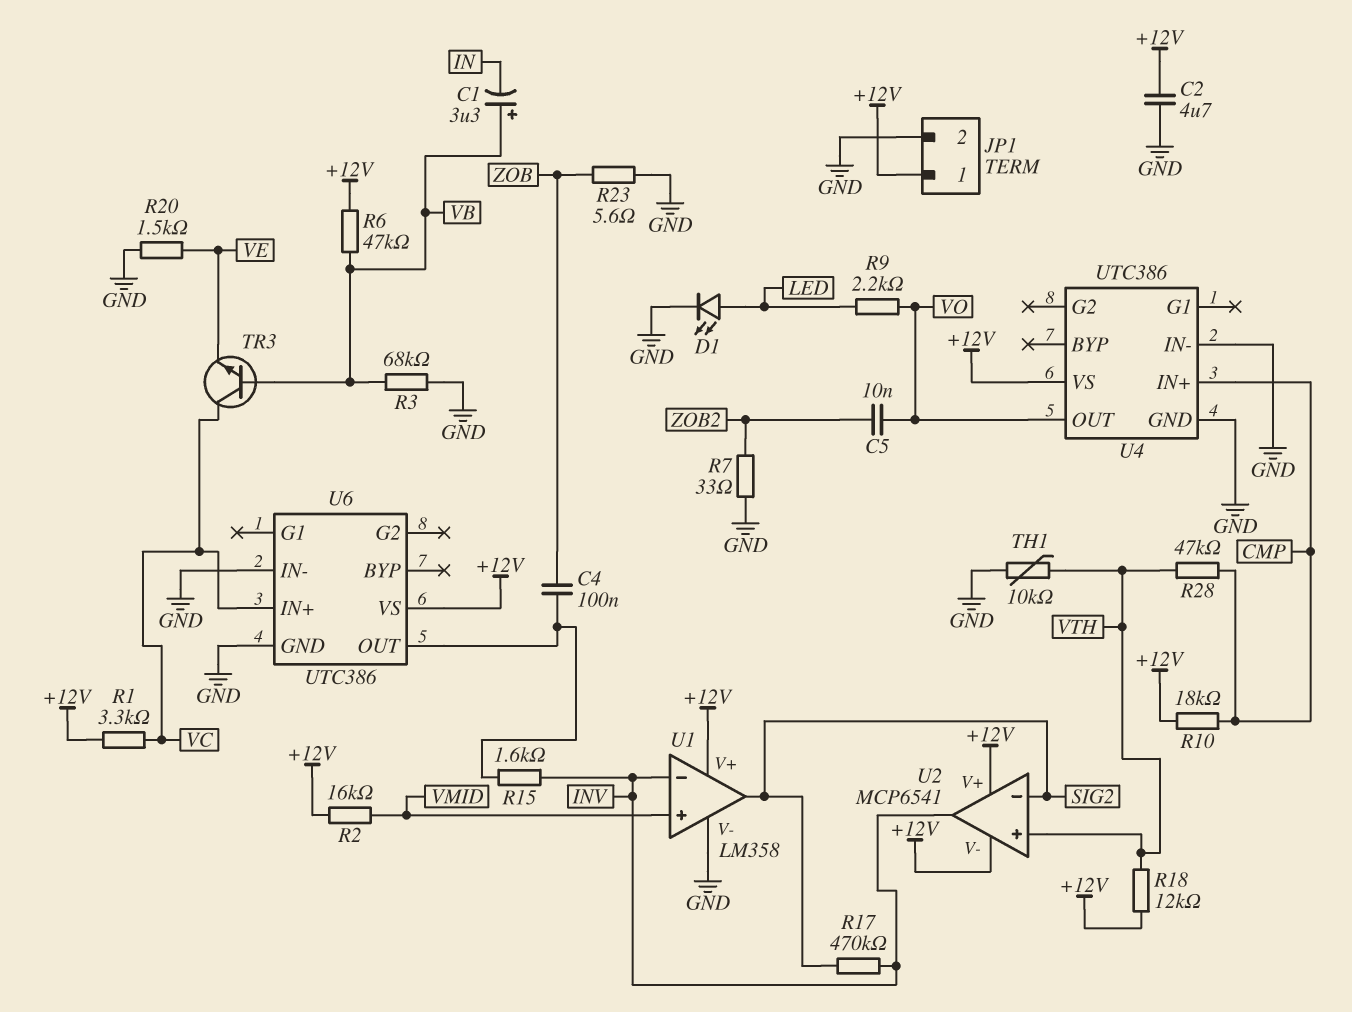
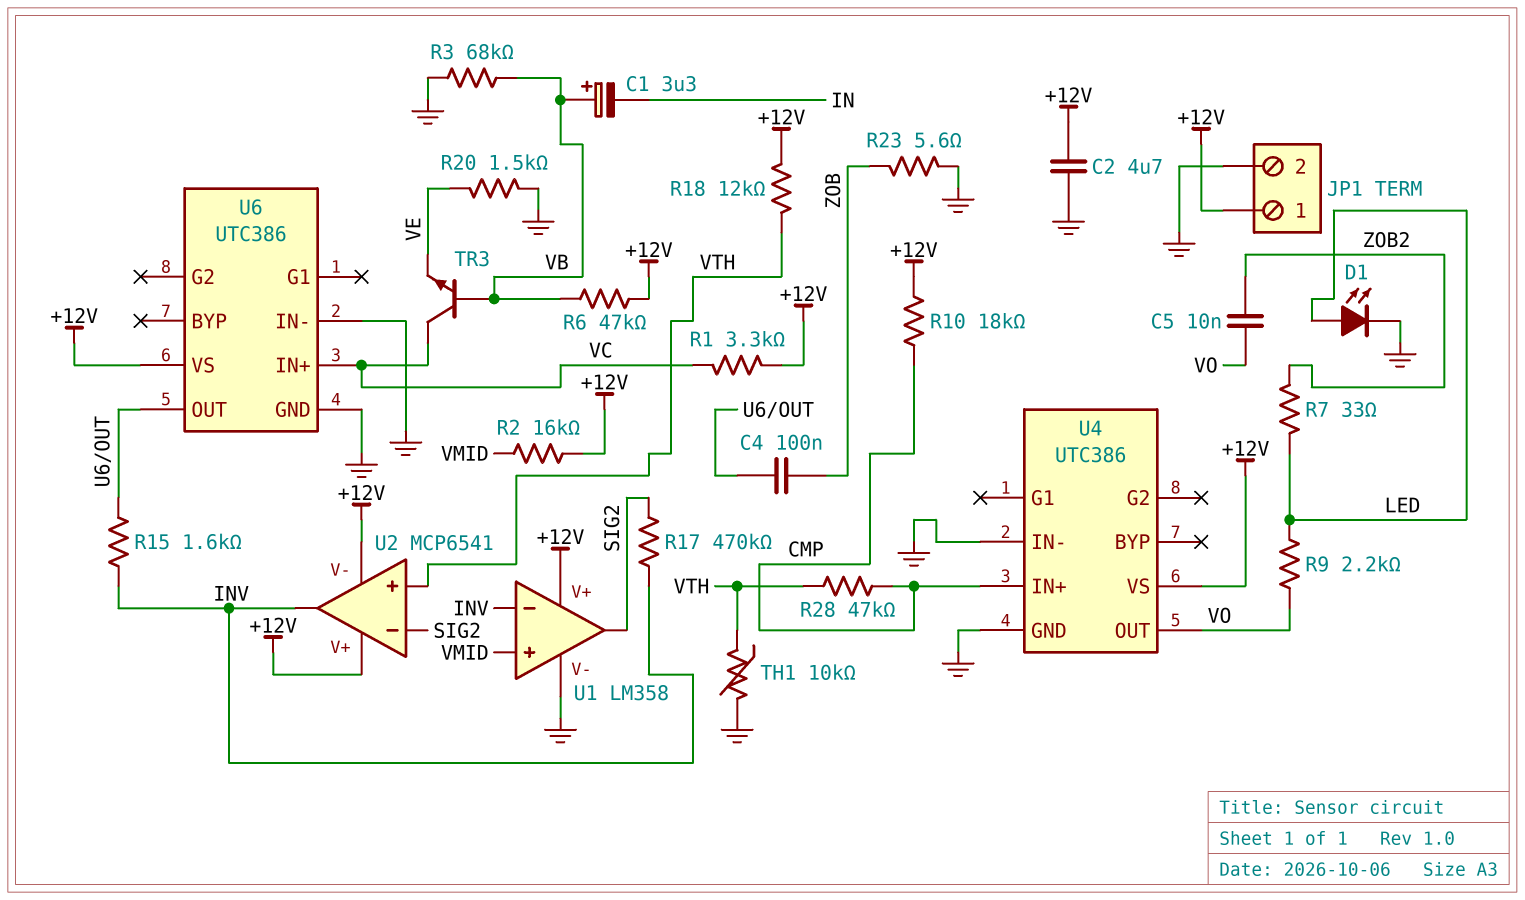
R7: 33 (GND, ZOB2) -> 33 (LED, ZOB2)

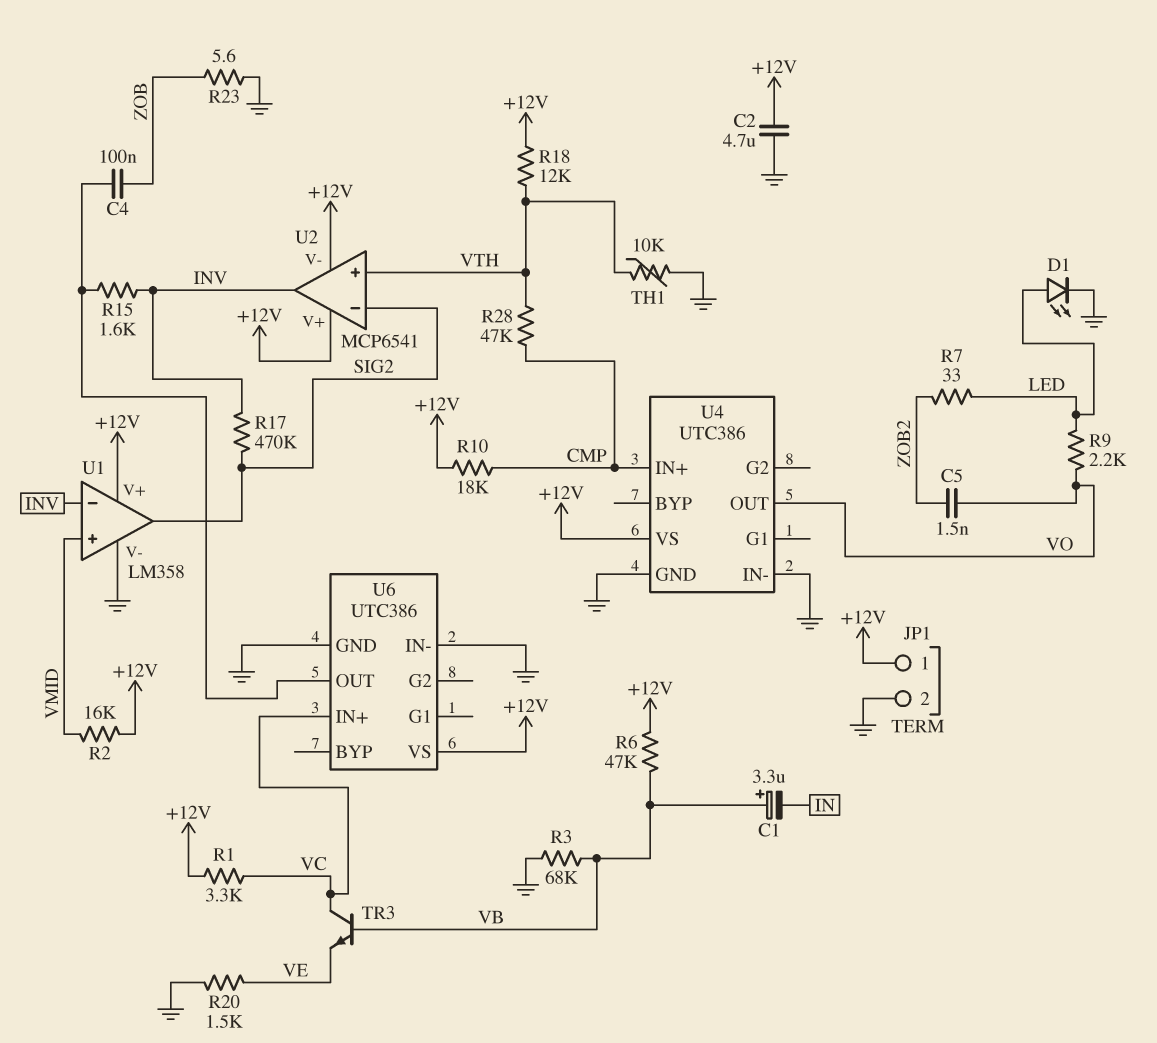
C5: 10nF (VO, ZOB2) -> 1.5nF (VO, ZOB2)

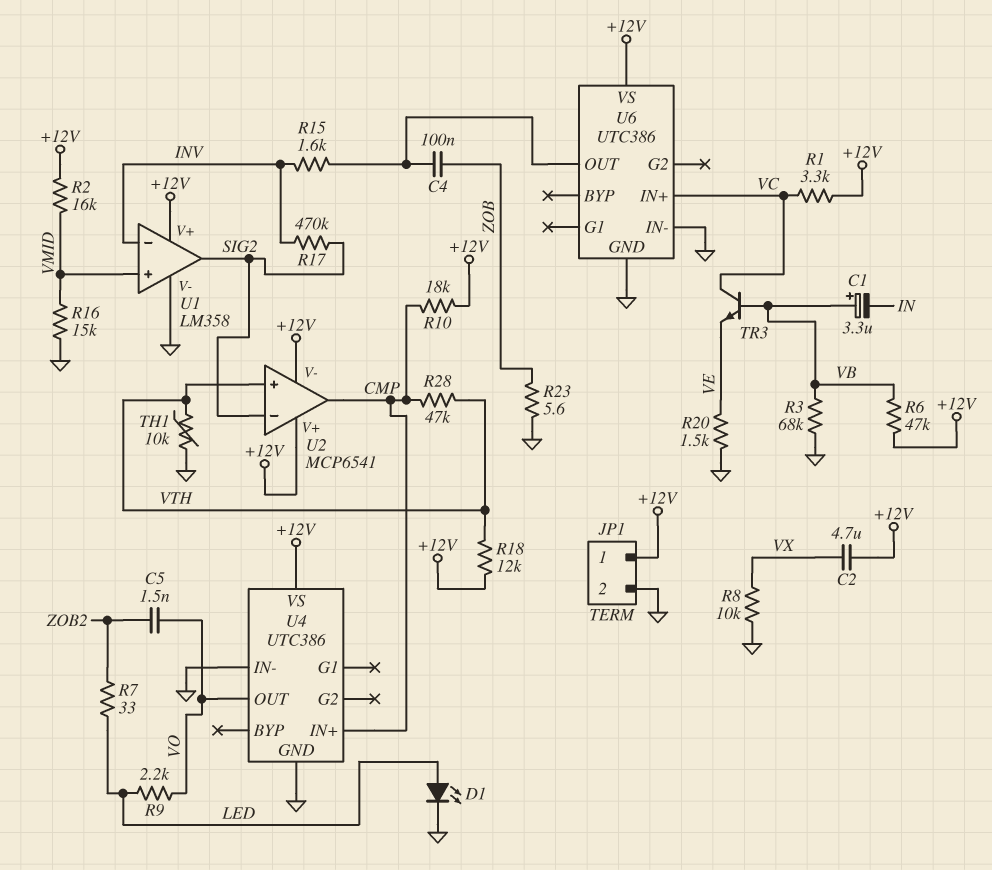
C2: 4.7uF (+12V, GND) -> 4.7uF (+12V, VX)
R8: none -> 10k (GND, VX)
R16: none -> 15k (GND, VMID)
U2 pin out: INV -> CMP

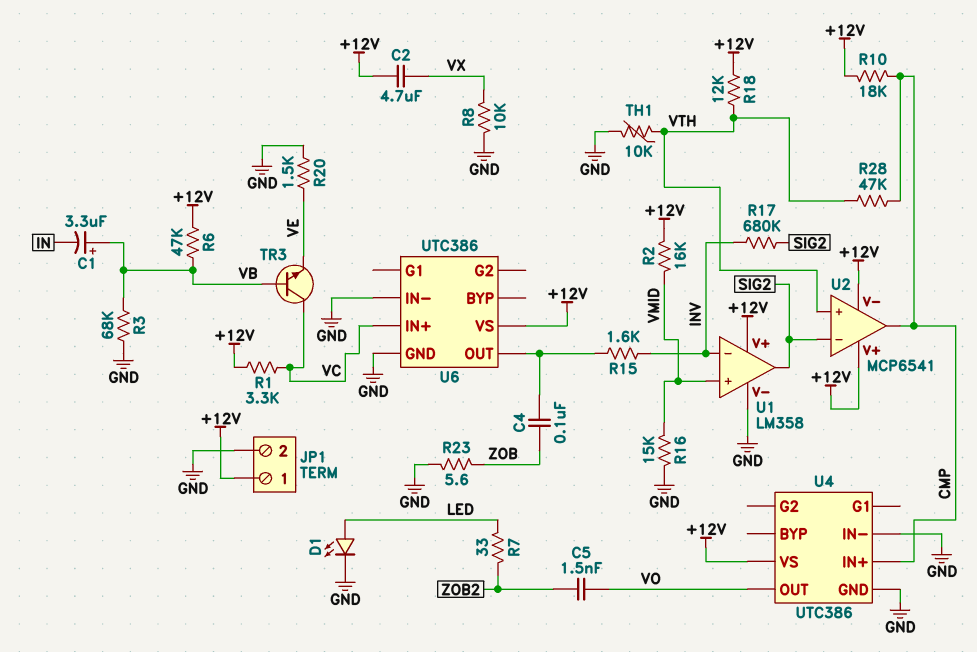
R9: 2.2k (LED, VO) -> none
R17: 470k (INV, SIG2) -> 680k (INV, SIG2)

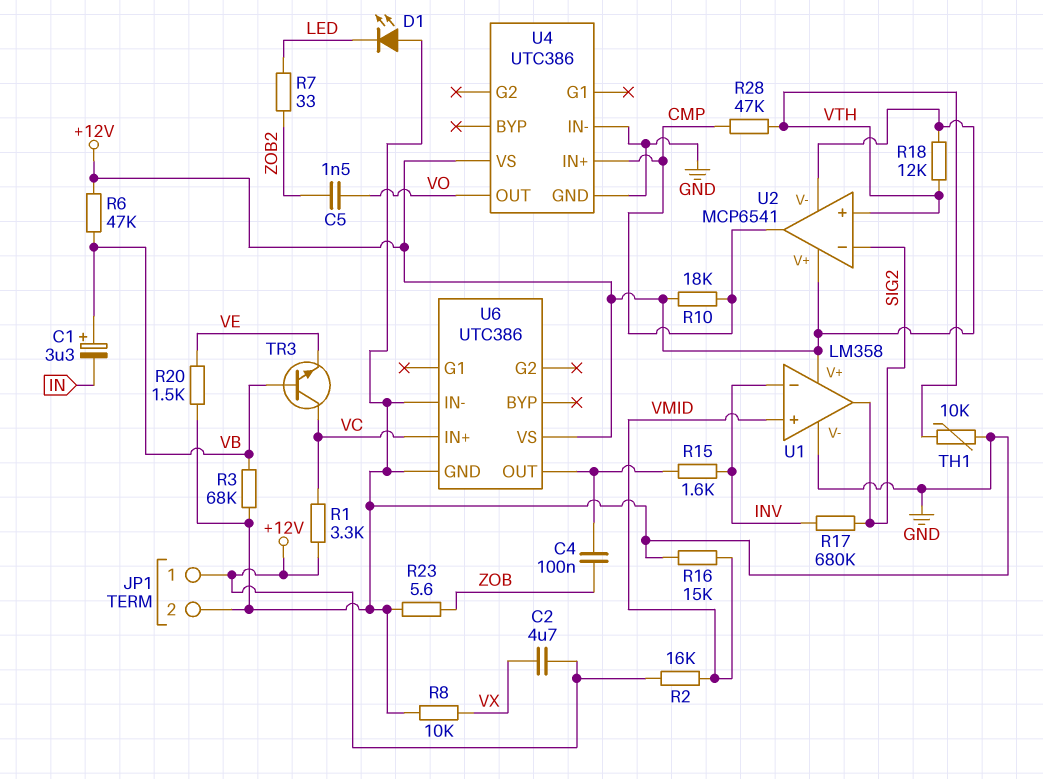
D1: LED (A LED, K GND) -> LED (A GND, K LED)

